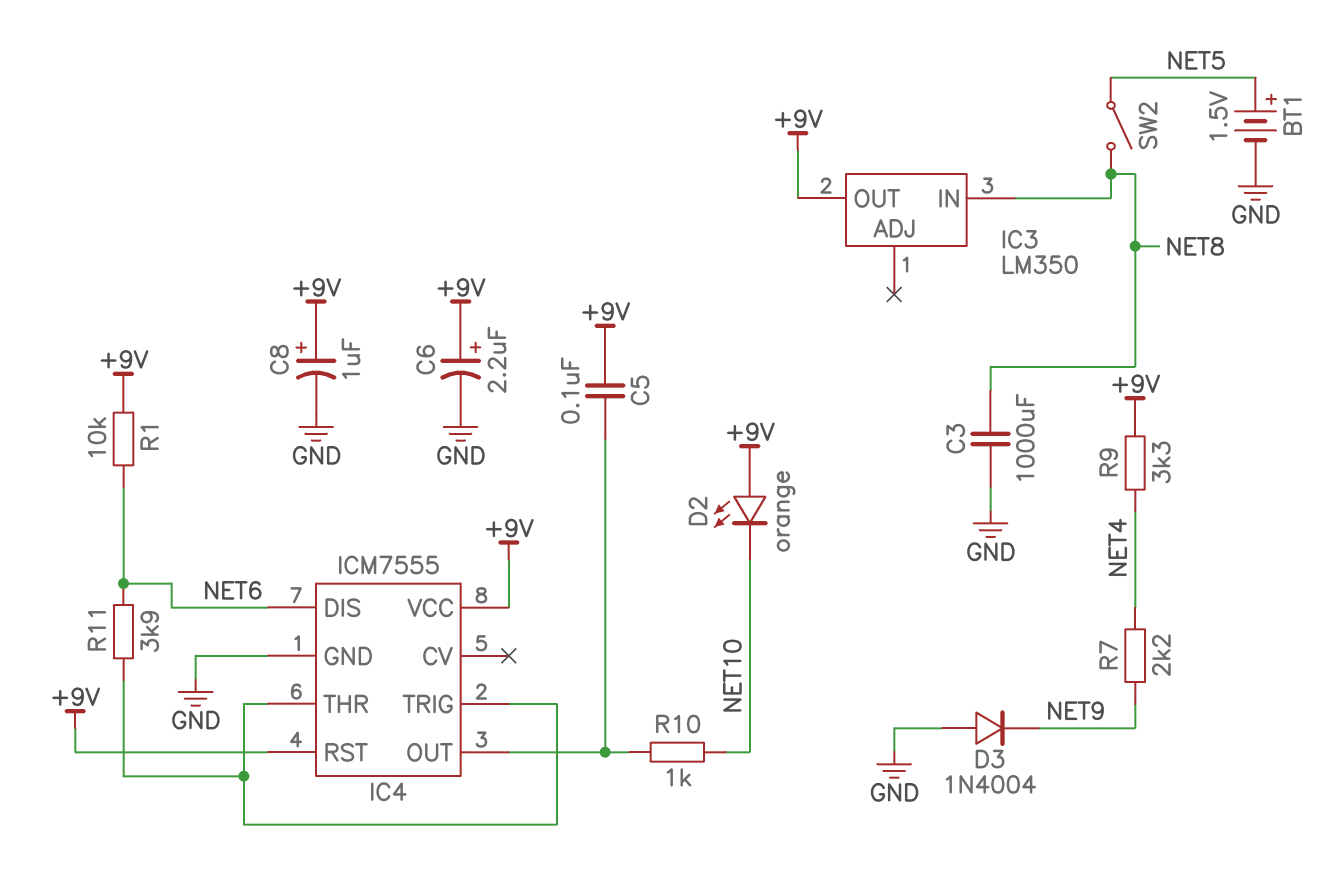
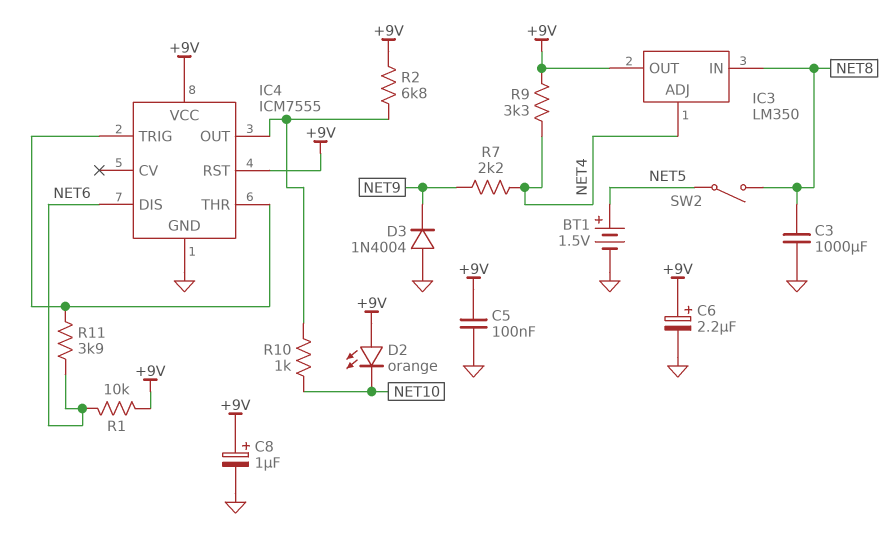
C5: 100nF (+9V, IC4/OUT) -> 100nF (+9V, GND)
IC3 pin ADJ: none -> NET4
R2: none -> 6.8k (+9V, IC4/OUT)

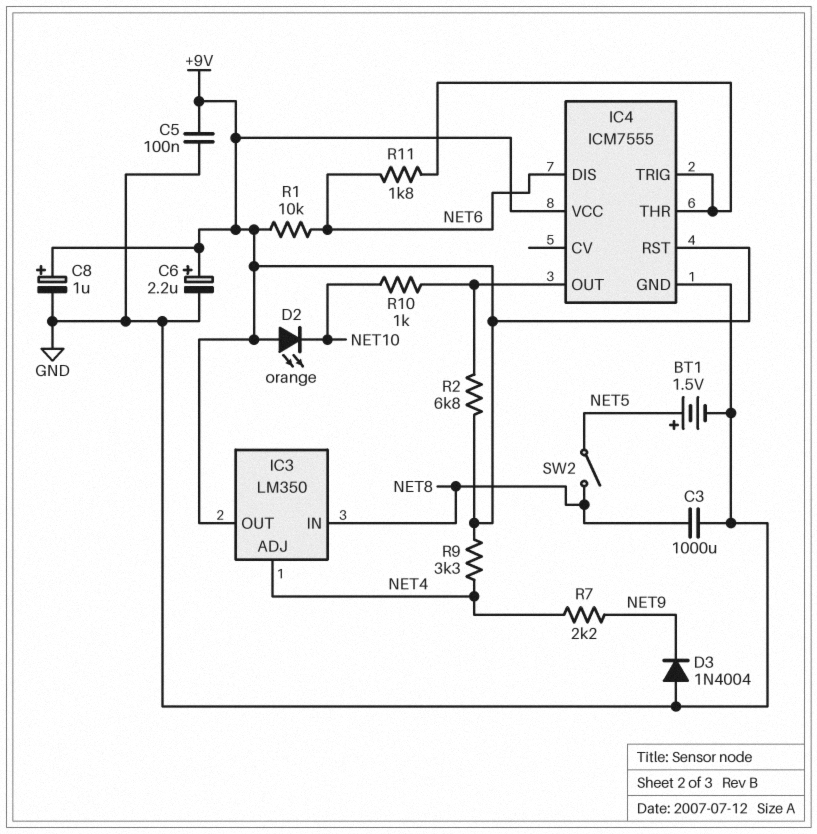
R11: 3.9k (IC4/THR, NET6) -> 1.8k (IC4/THR, NET6)

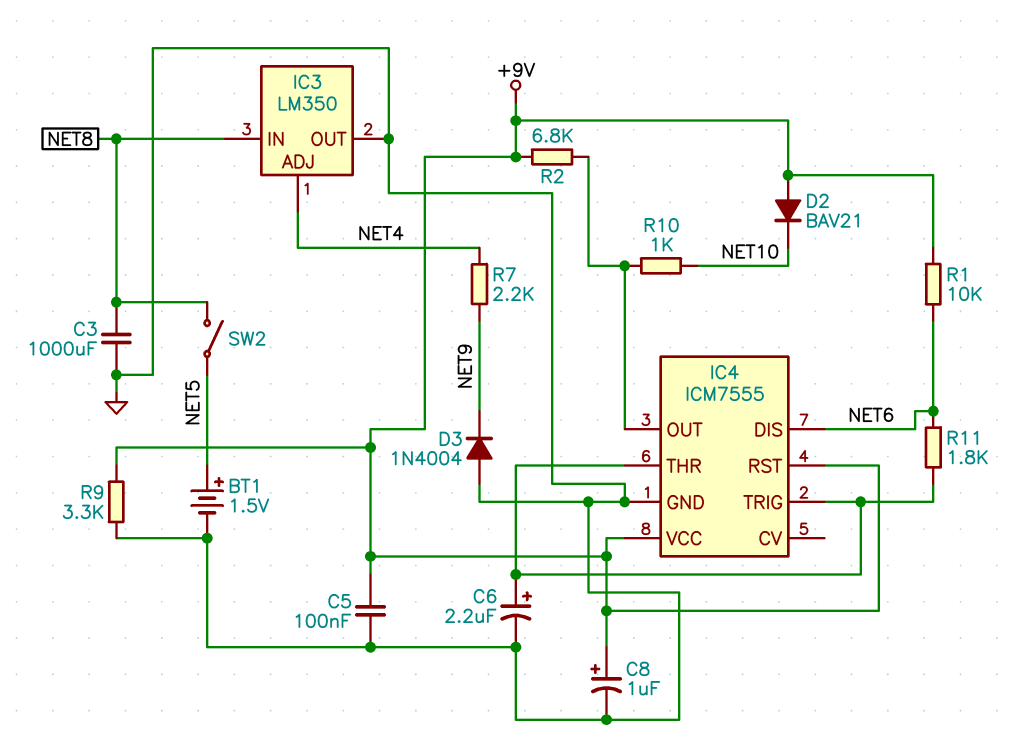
C6: 2.2uF (plus +9V, minus GND) -> 2.2uF (plus IC4/THR, minus GND)
D2: LED orange (A +9V, K NET10) -> diode BAV21 (A +9V, K NET10)
IC3 pin OUT: +9V -> GND
R9: 3.3k (+9V, NET4) -> 3.3k (+9V, GND)

